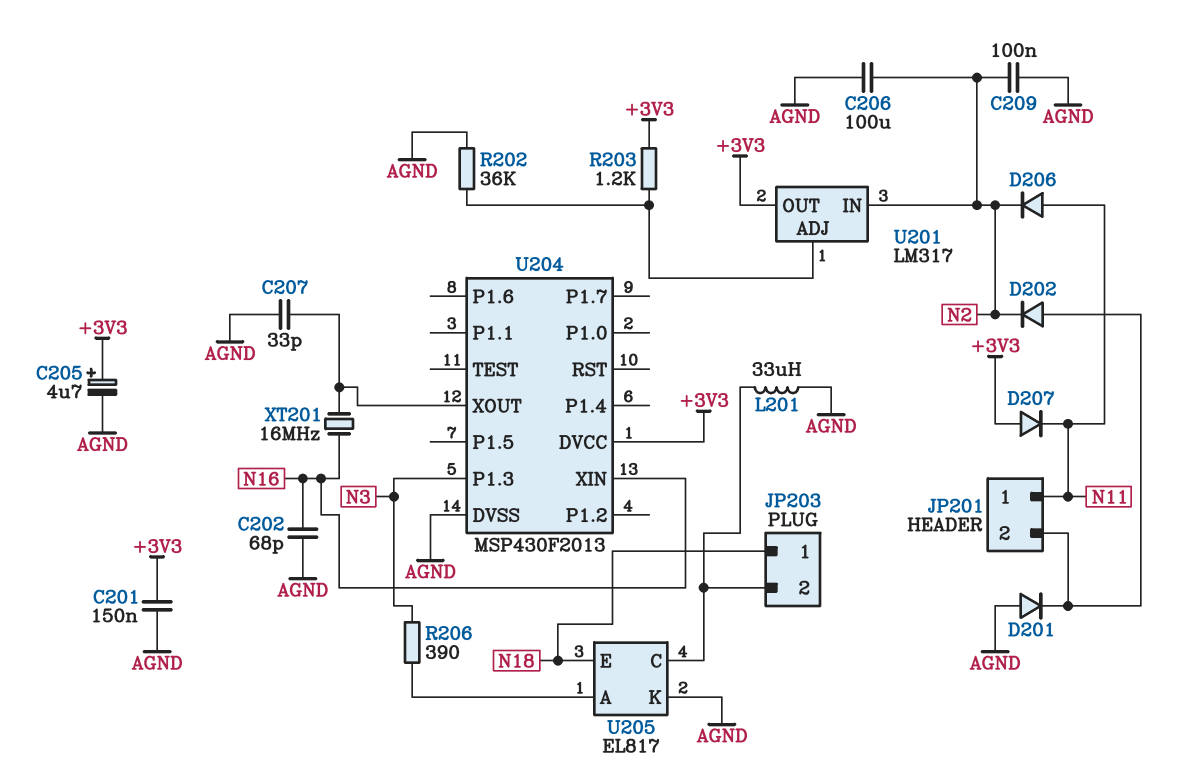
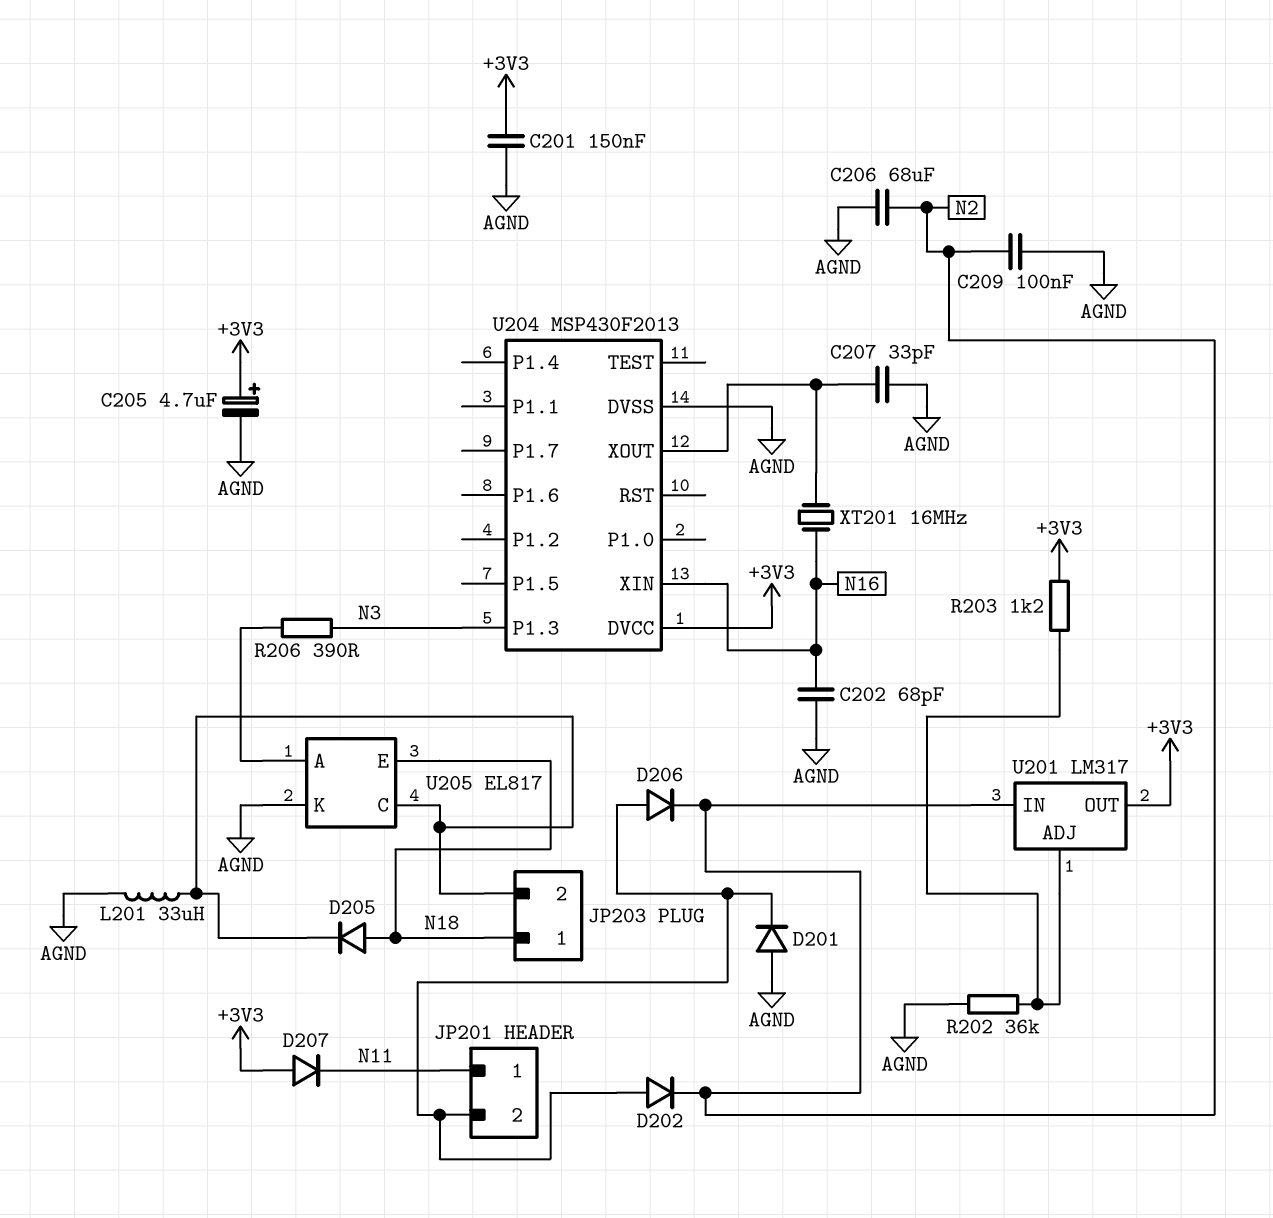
C206: 100uF (AGND, N2) -> 68uF (AGND, N2)
D205: none -> diode (A N18, K JP203/2)
D206: diode (A N11, K N2) -> diode (A JP201/2, K N2)

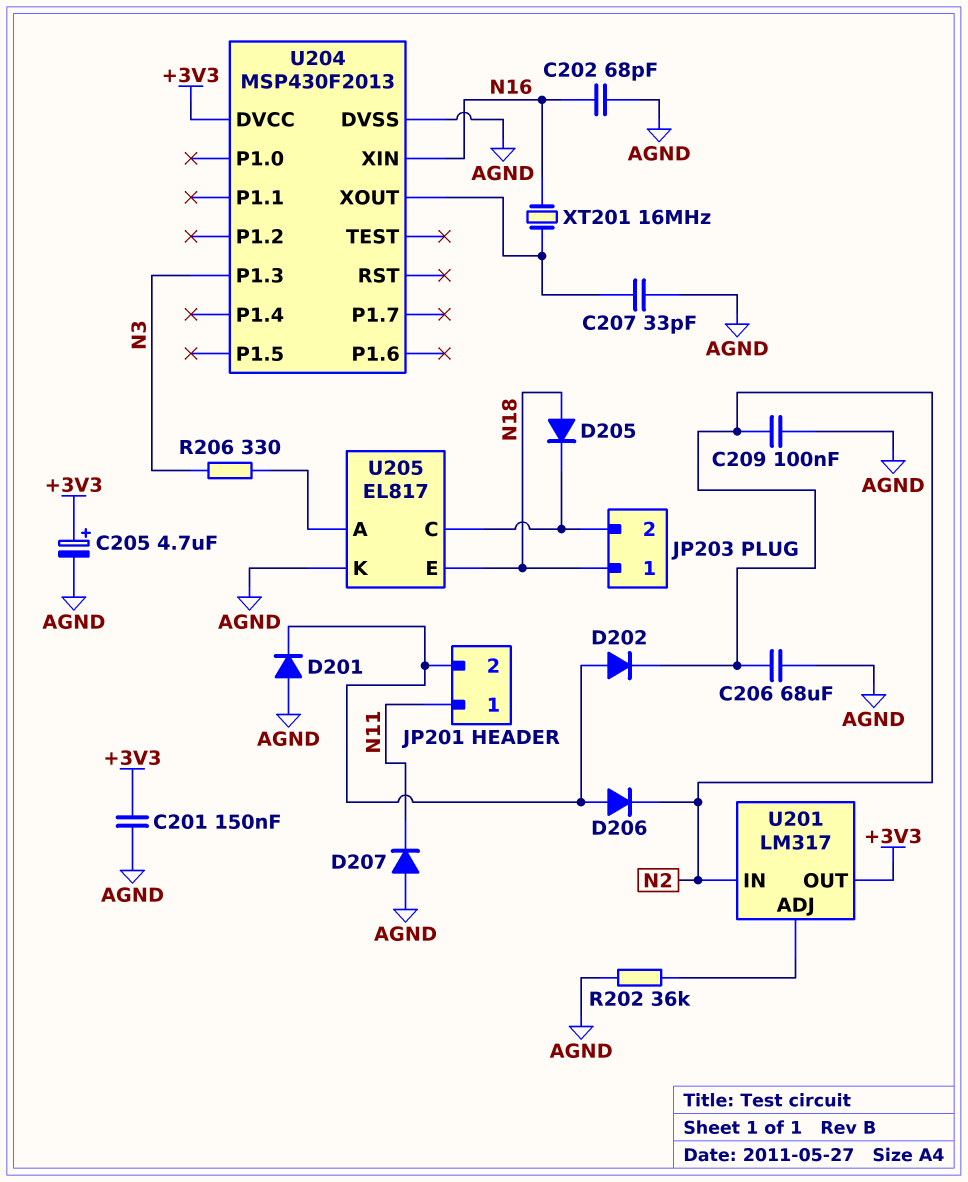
D207: diode (A +3V3, K N11) -> diode (A AGND, K N11)
L201: 33uH (AGND, JP203/2) -> none
R203: 1.2k (+3V3, U201/ADJ) -> none
R206: 390 (N3, U205/A) -> 330 (N3, U205/A)

